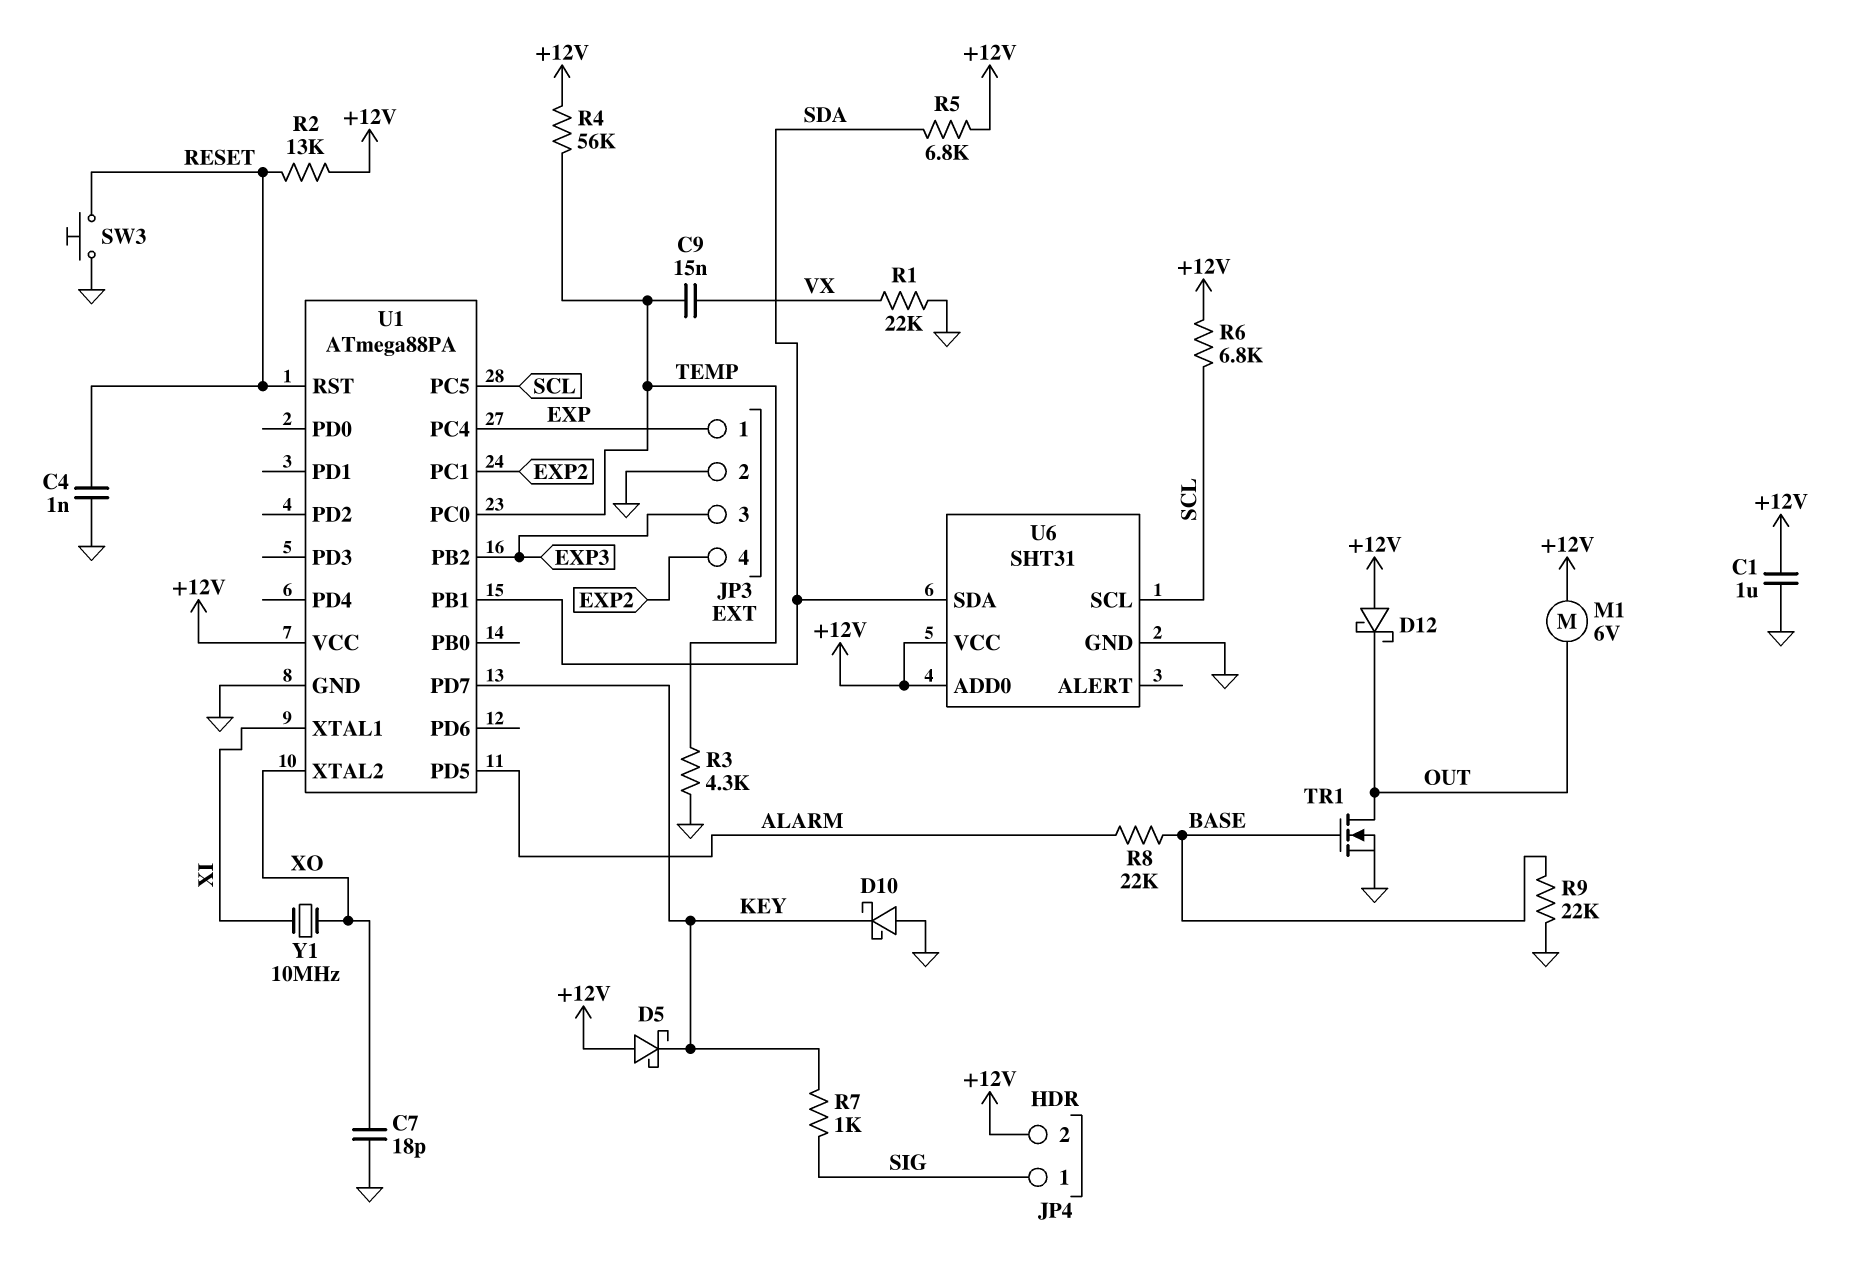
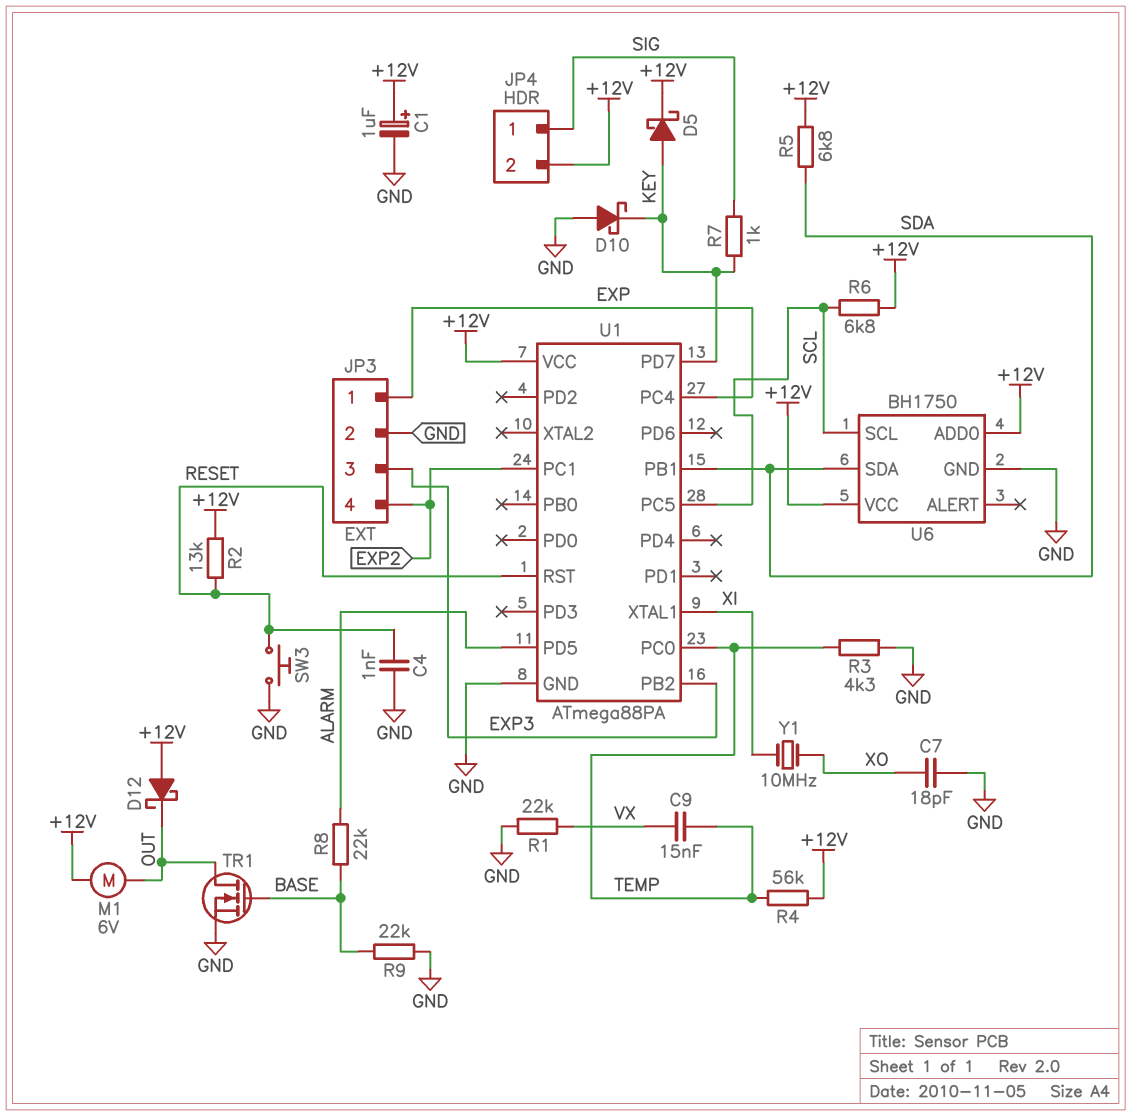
C1: 1uF (+12V, GND) -> 1uF (plus +12V, minus GND)
D5: schottky (A +12V, K KEY) -> schottky (A KEY, K +12V)
U1 pin XTAL2: XO -> none
U6: SHT31 -> BH1750

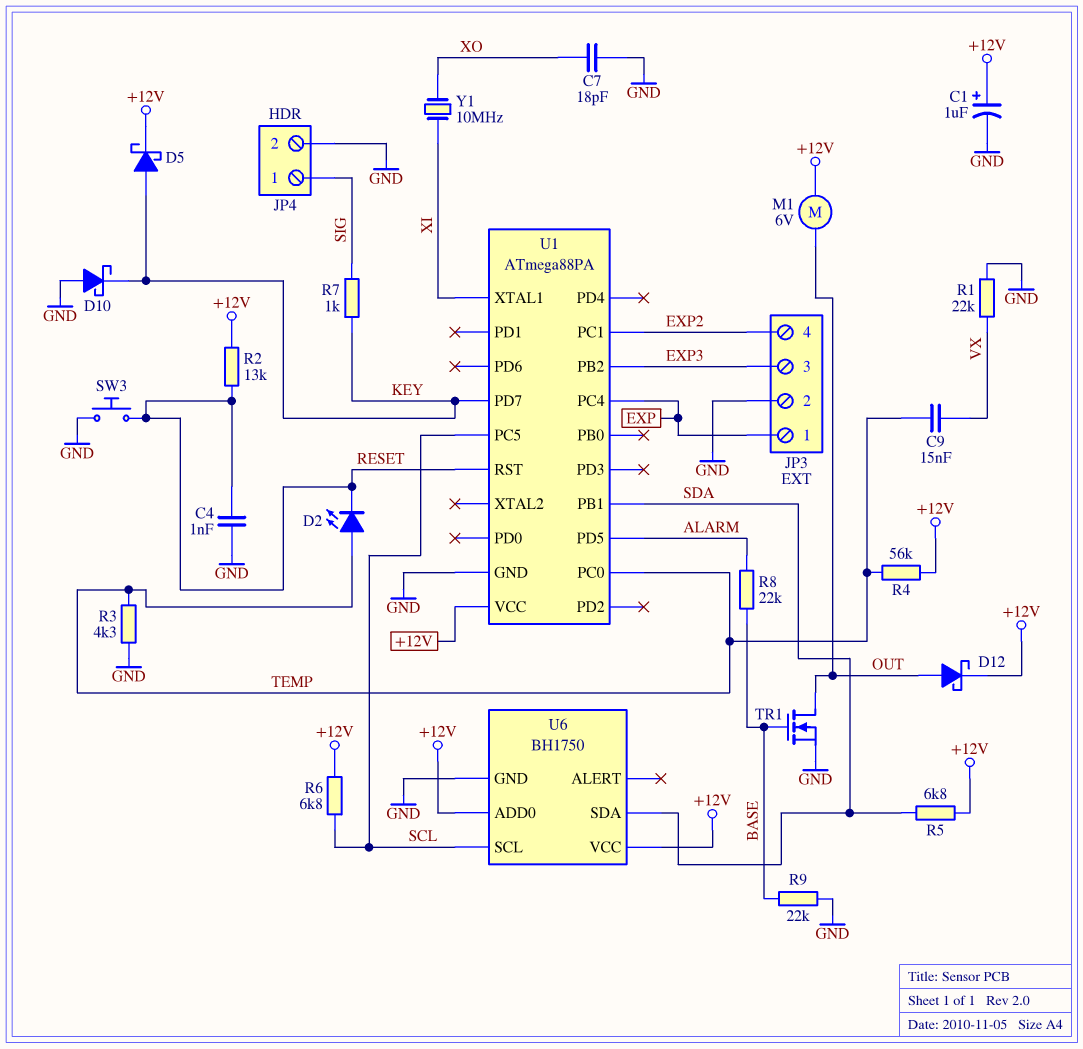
D2: none -> LED (A TEMP, K RESET)
D12: schottky (A +12V, K OUT) -> schottky (A OUT, K +12V)
JP4 pin 2: +12V -> GND

